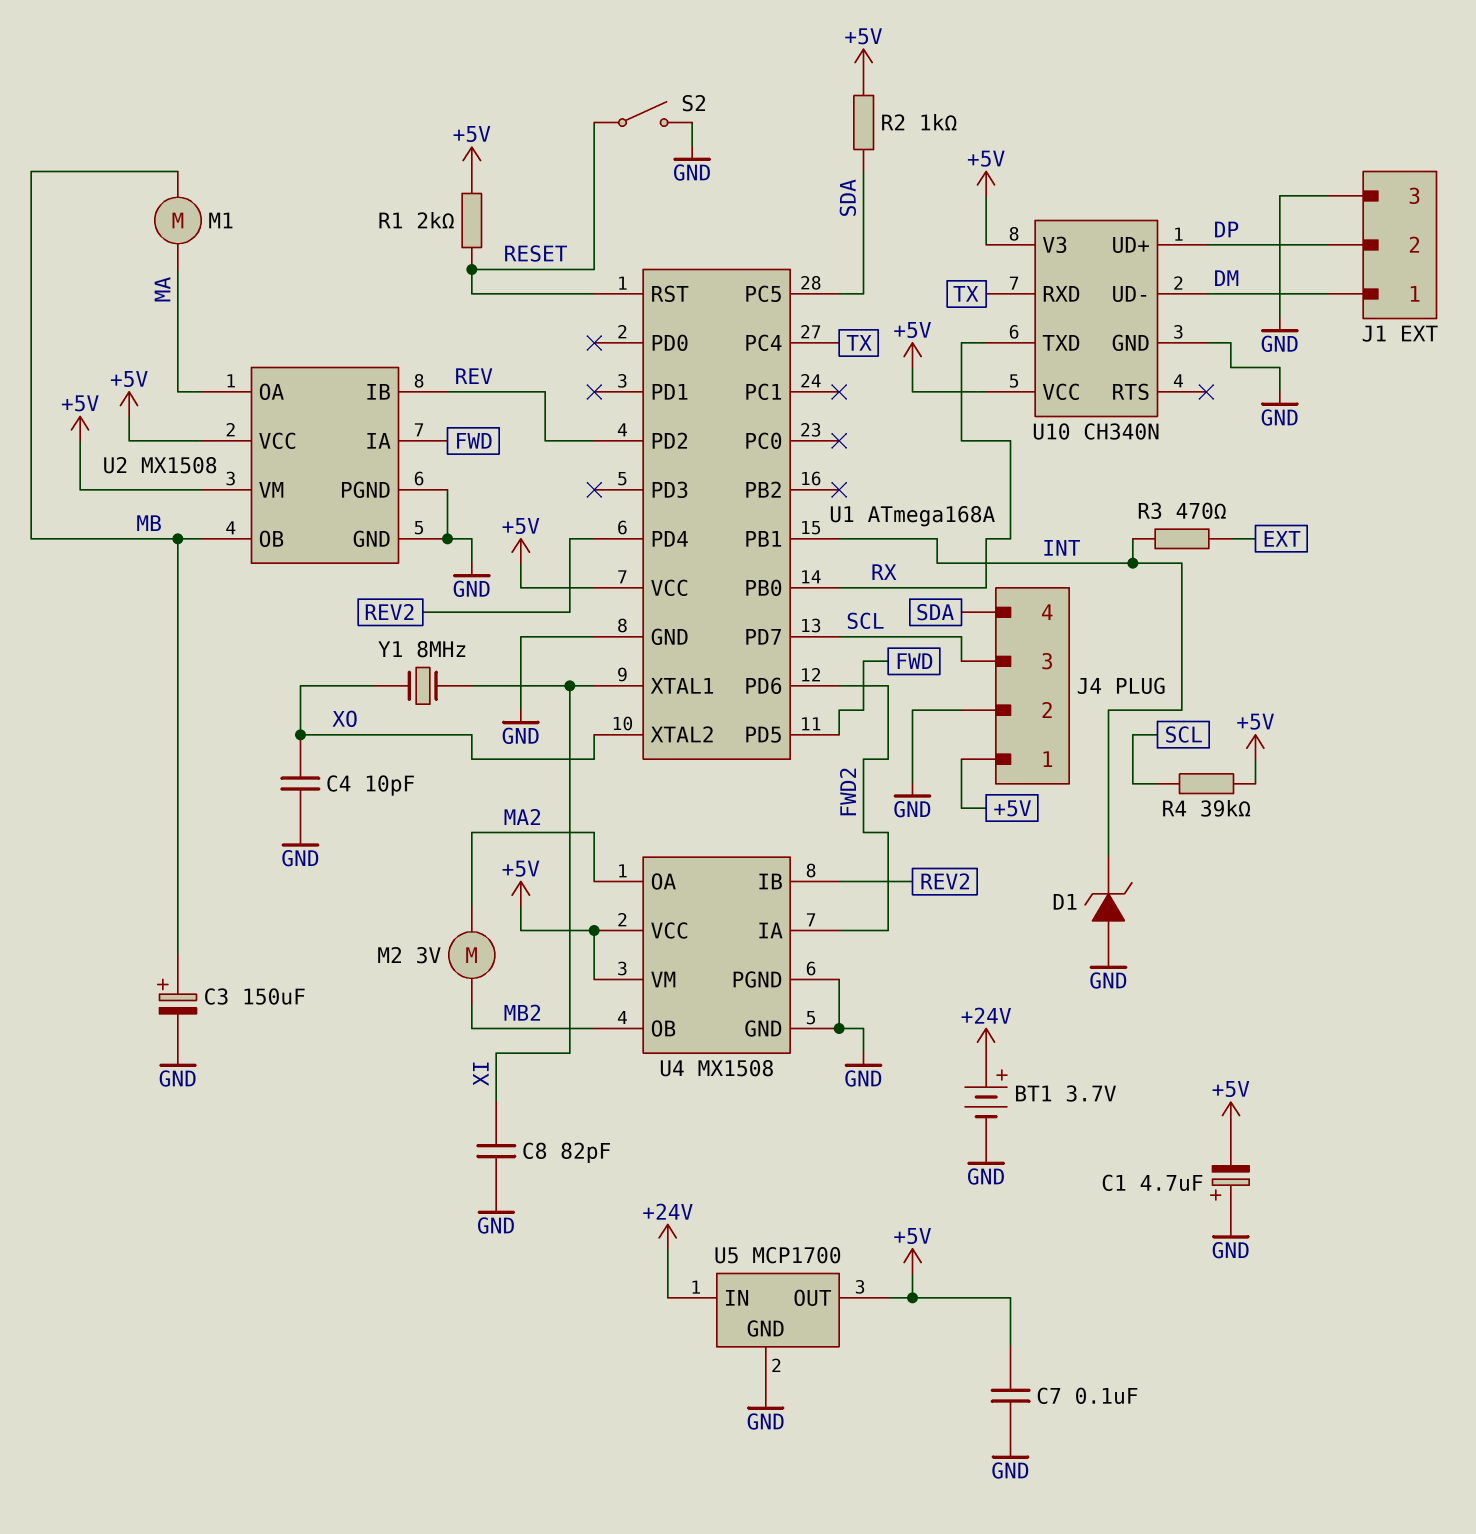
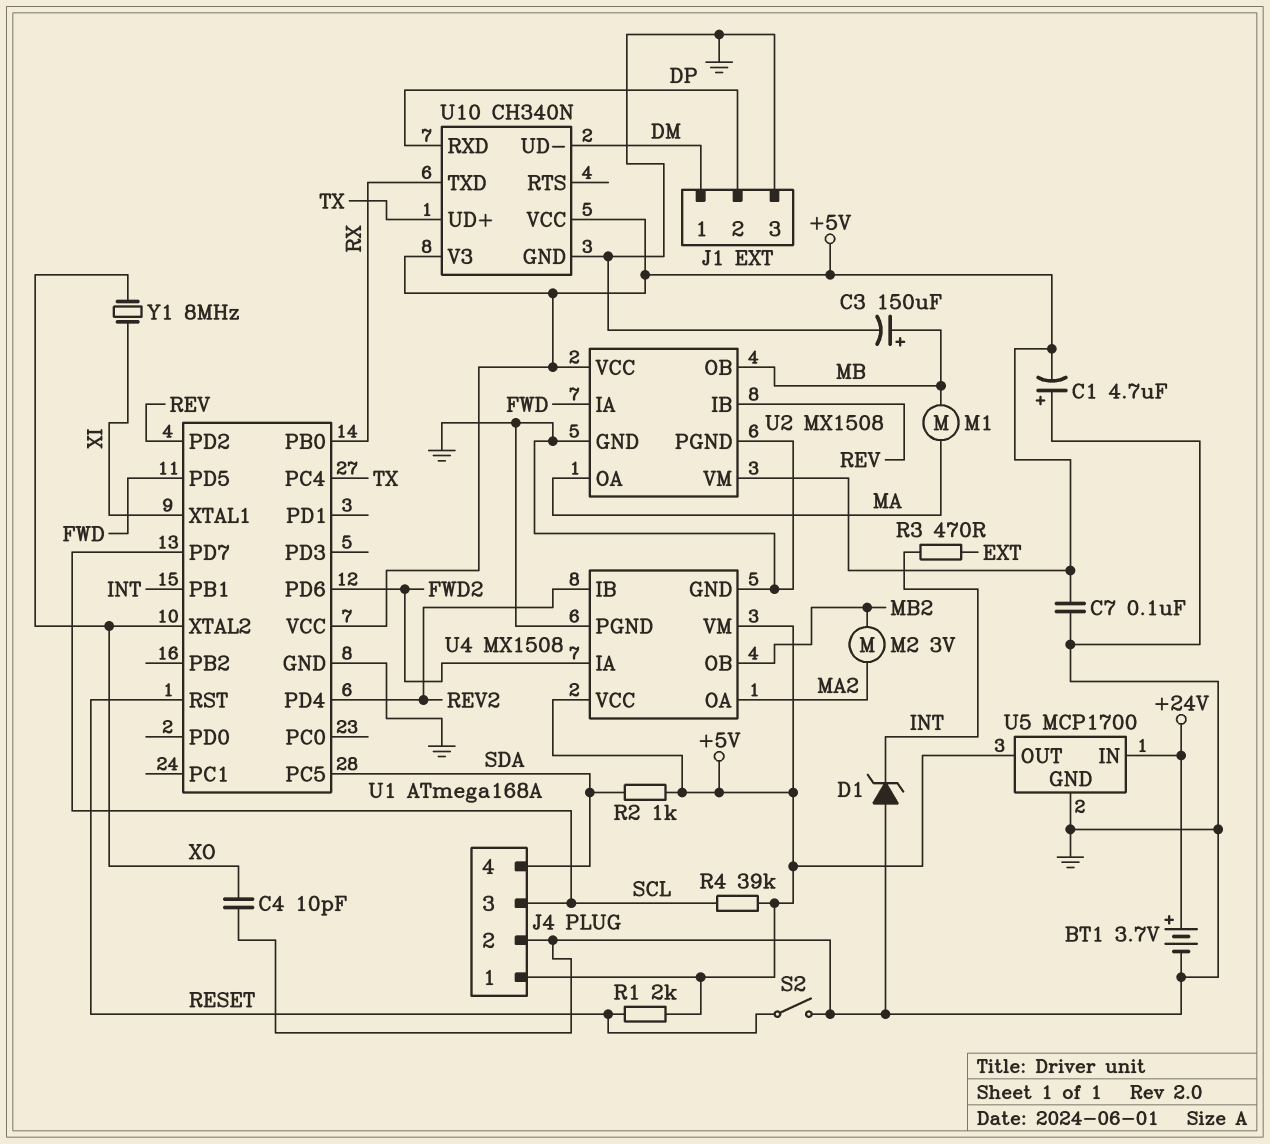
C8: 82pF (GND, XI) -> none
U10 pin RXD: TX -> DP
U10 pin UD+: DP -> TX

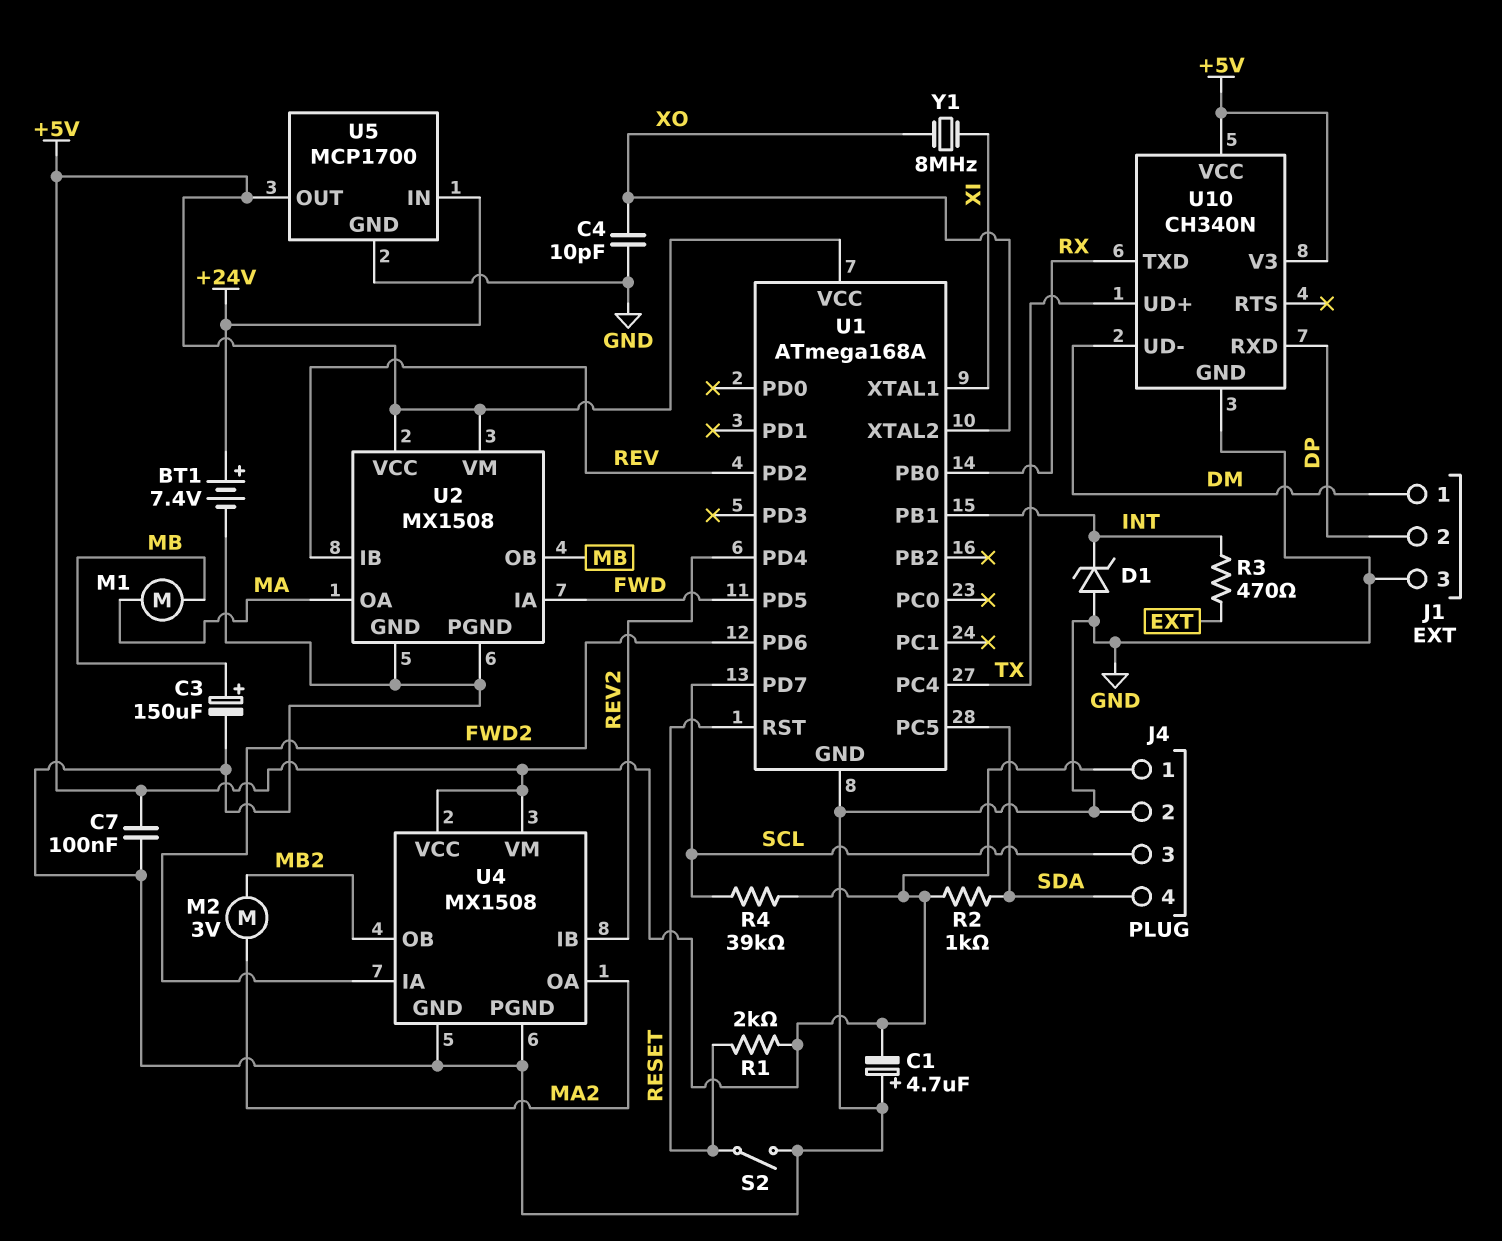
BT1: 3.7V (plus +24V, minus GND) -> 7.4V (plus +24V, minus GND)

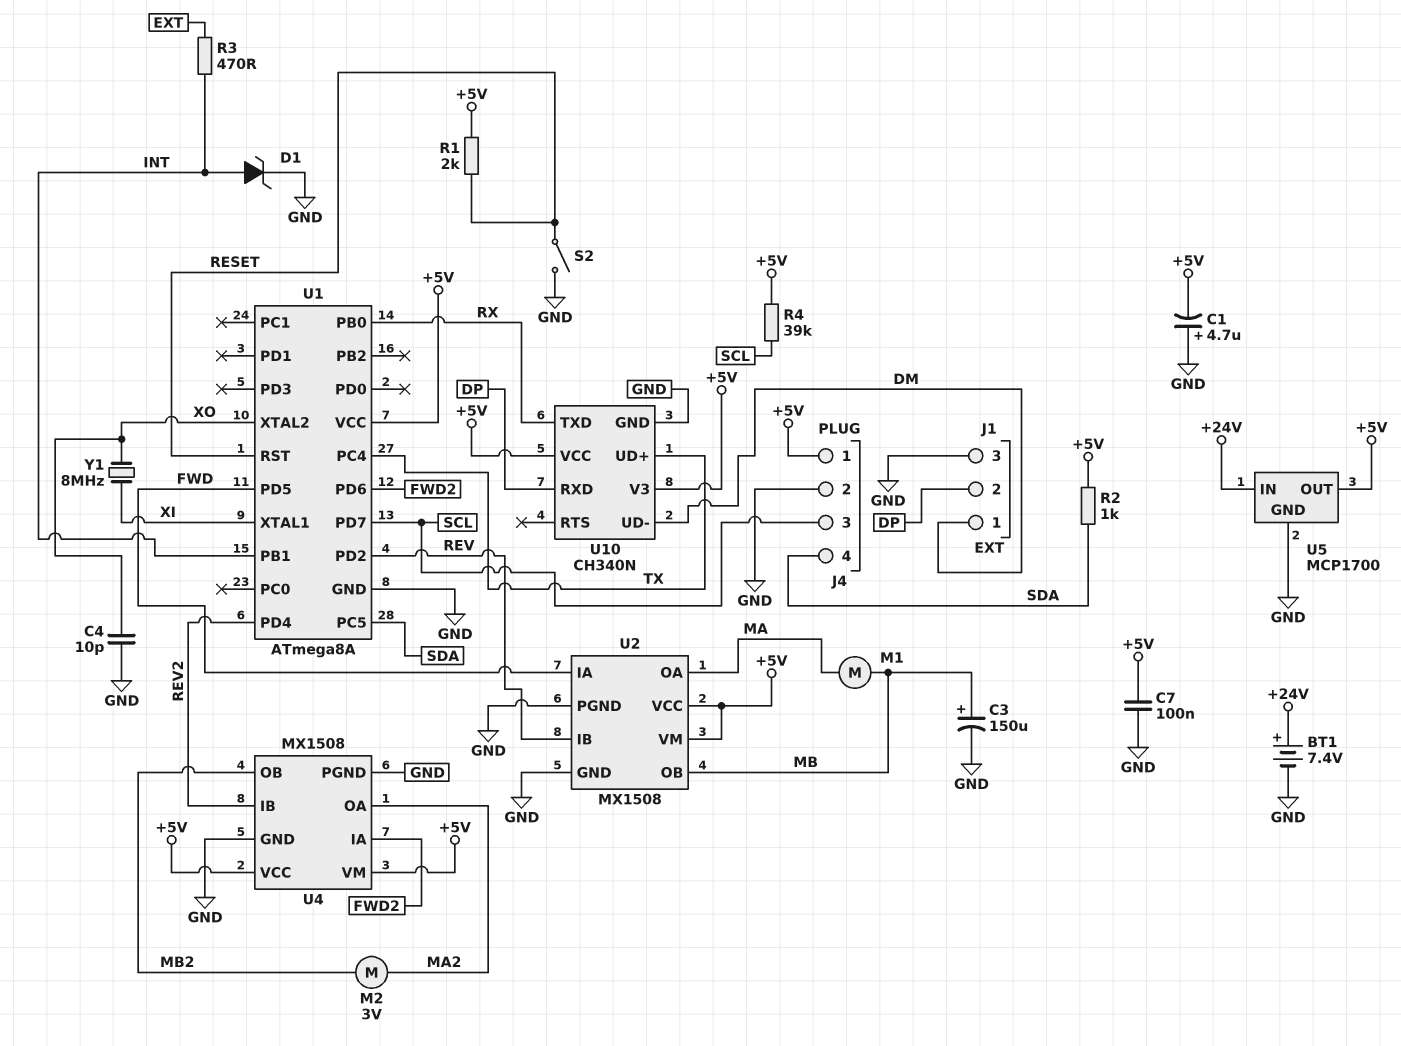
D1: zener (A GND, K INT) -> zener (A INT, K GND)
U1: ATmega168A -> ATmega8A

